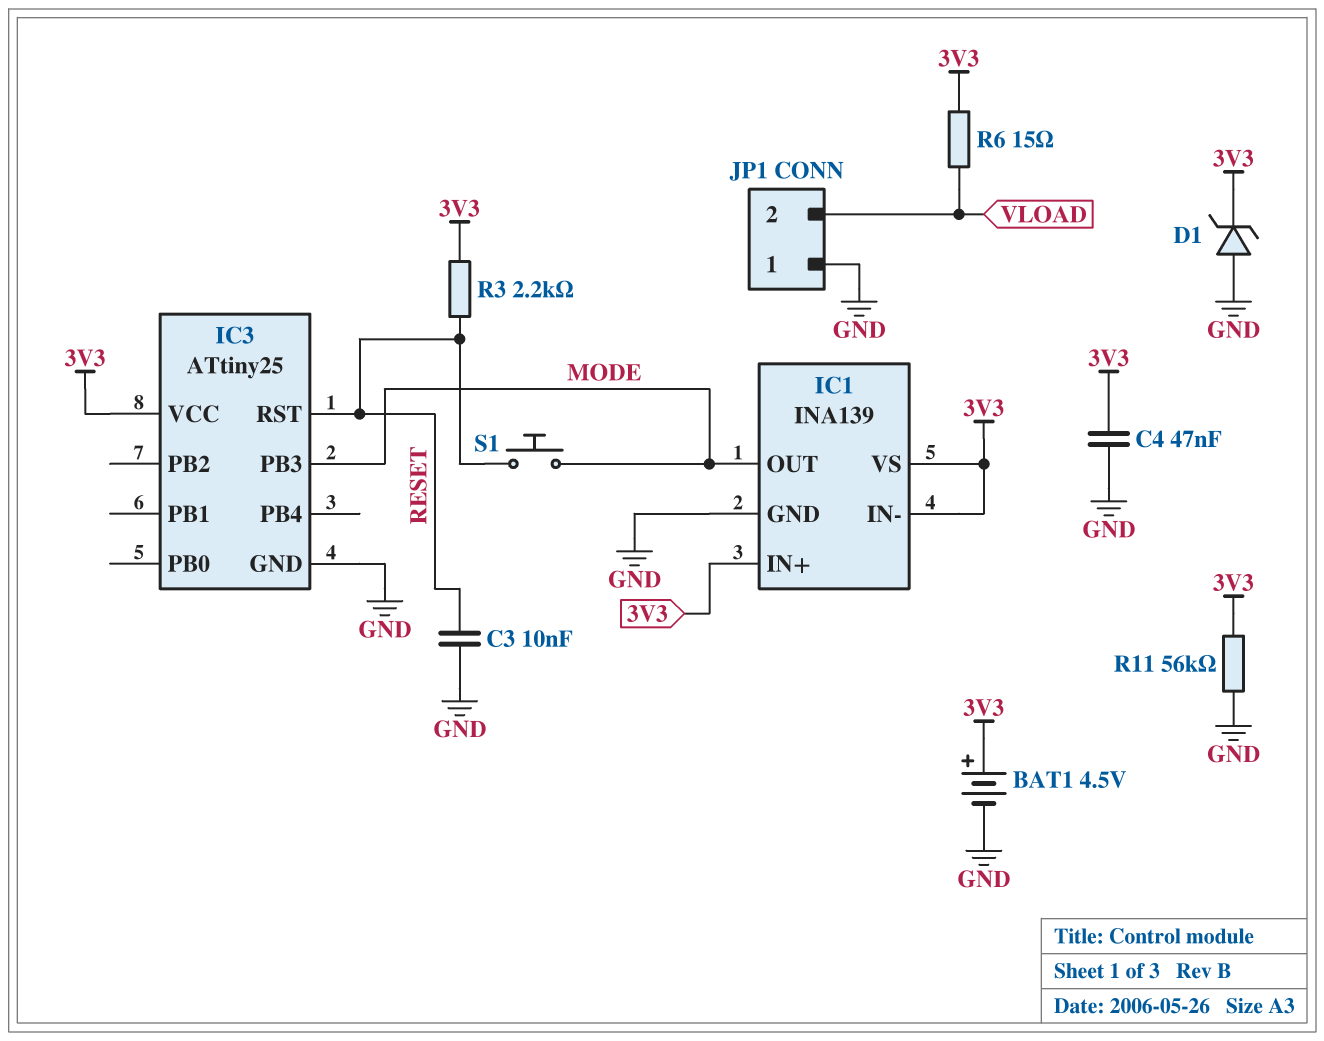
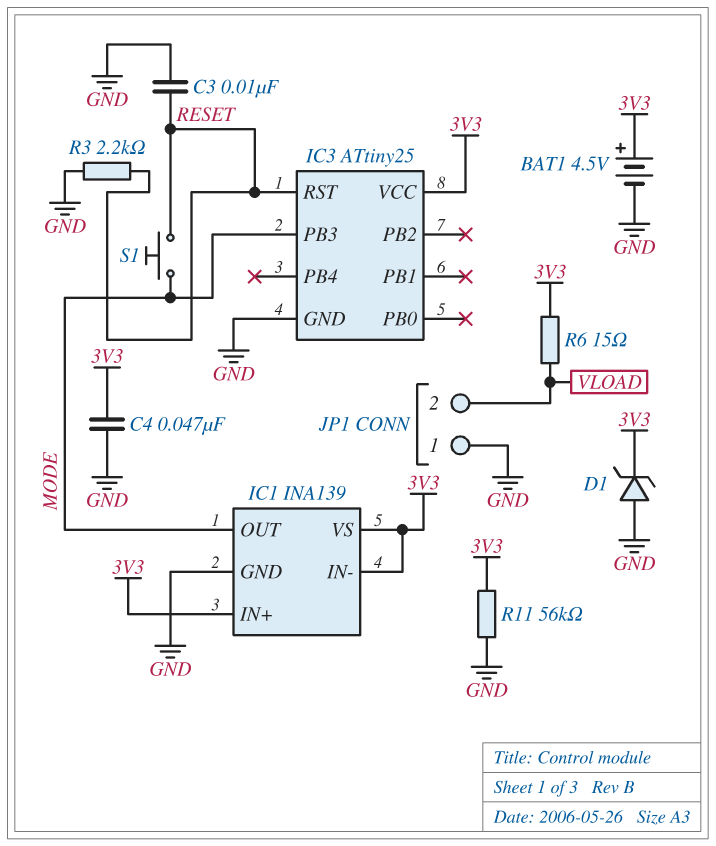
R3: 2.2k (3V3, RESET) -> 2.2k (GND, RESET)

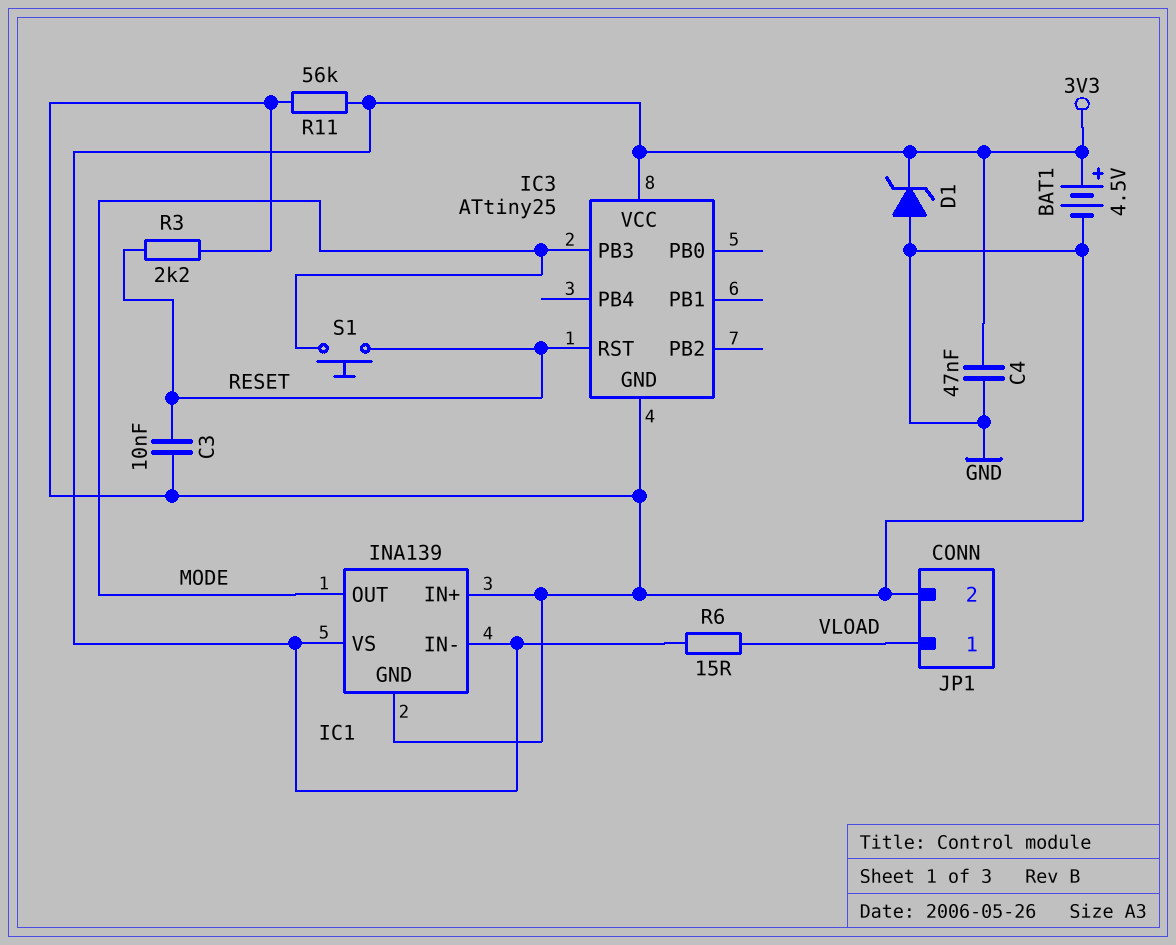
IC1 pin IN+: 3V3 -> GND
JP1 pin 1: GND -> VLOAD
JP1 pin 2: VLOAD -> GND

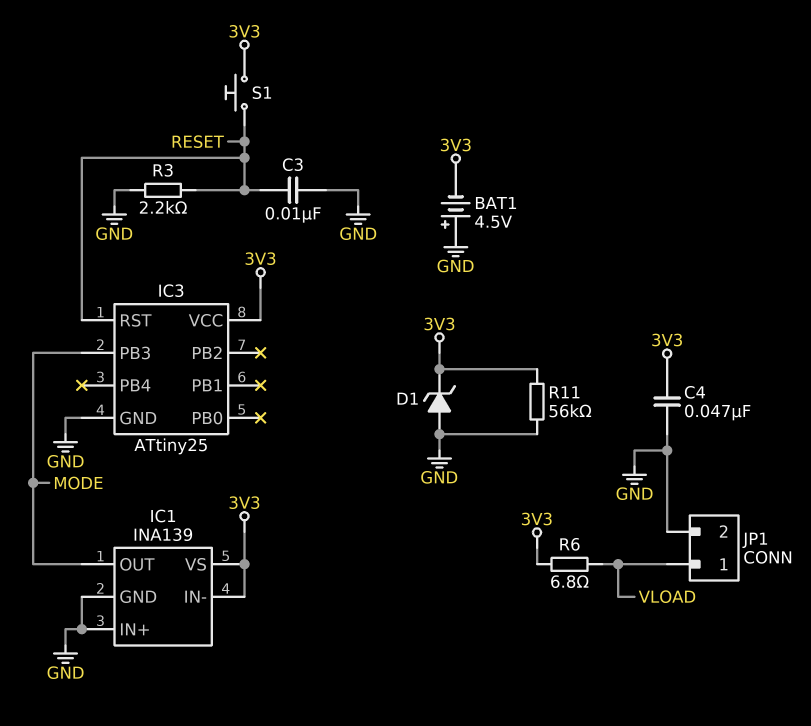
BAT1: 4.5V (plus 3V3, minus GND) -> 4.5V (plus GND, minus 3V3)
R6: 15 (3V3, VLOAD) -> 6.8 (3V3, VLOAD)
S1: button (MODE, RESET) -> button (3V3, RESET)

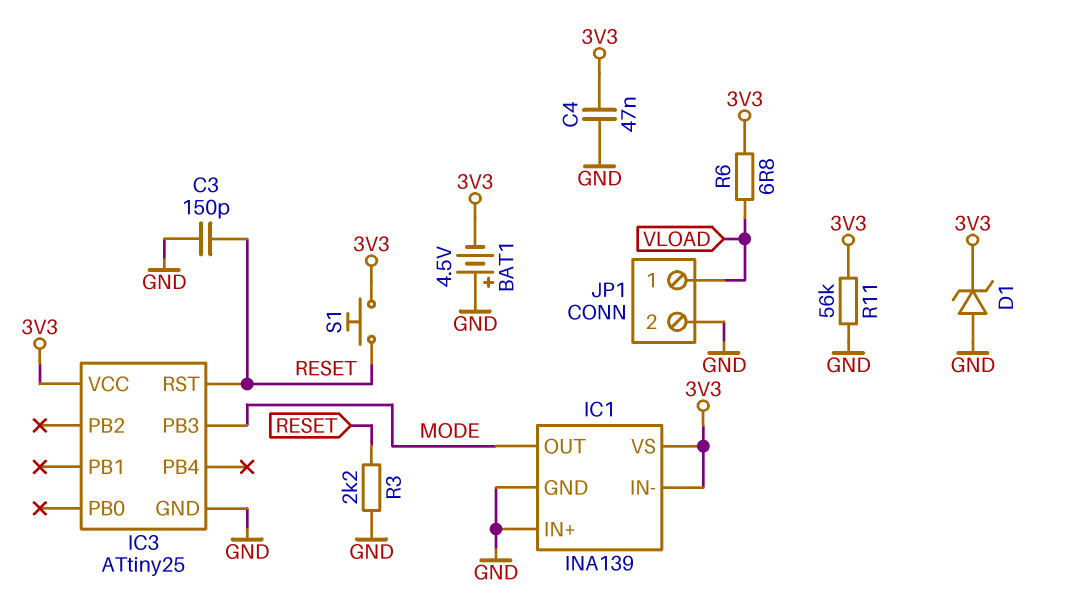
C3: 10nF (GND, RESET) -> 150pF (GND, RESET)

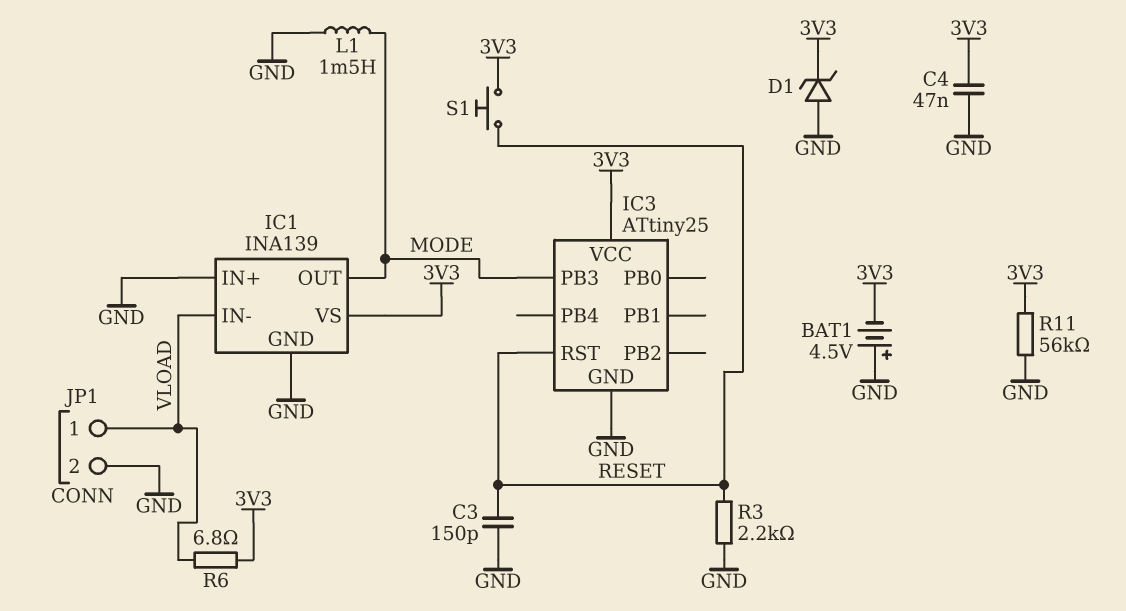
IC1 pin IN-: 3V3 -> VLOAD
L1: none -> 1.5mH (GND, MODE)

